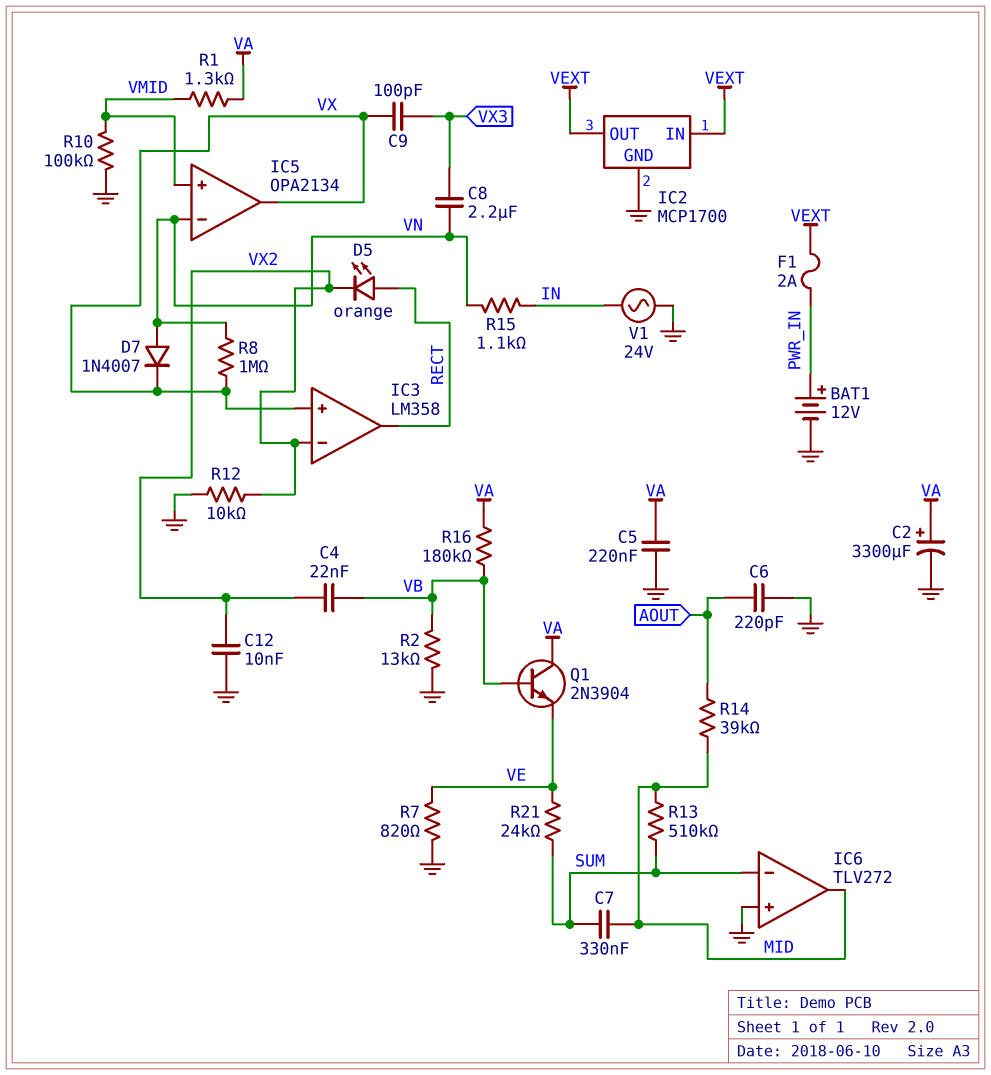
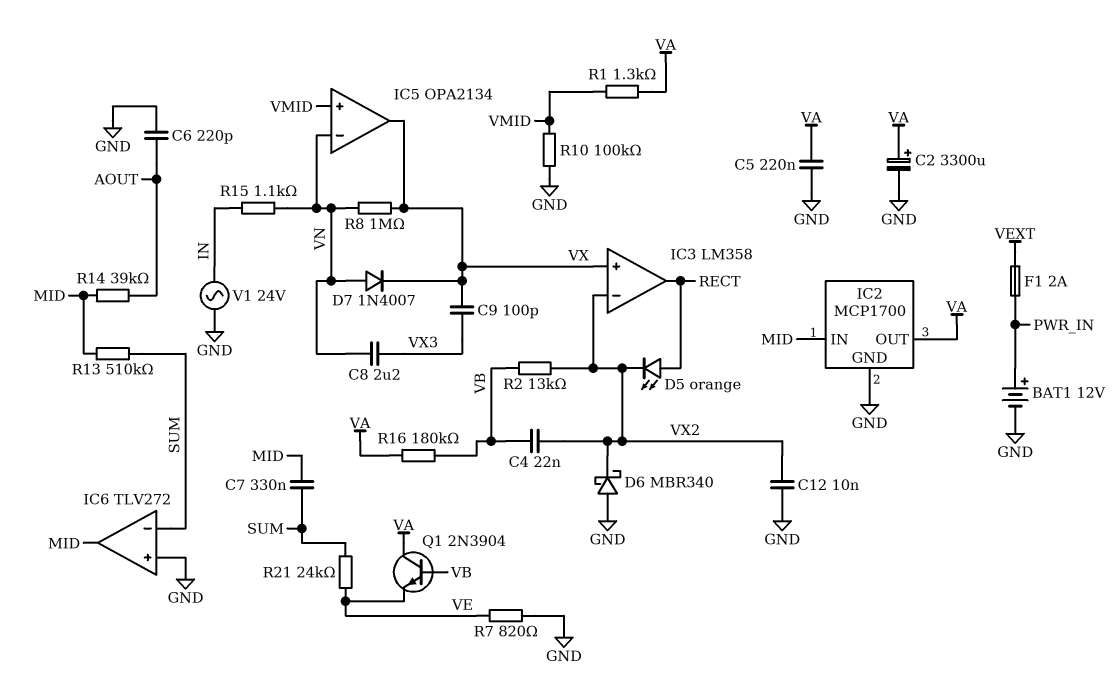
D6: none -> schottky MBR340 (A GND, K VX2)
IC2 pin IN: VEXT -> MID
IC2 pin OUT: VEXT -> VA
R2: 13k (GND, VB) -> 13k (VB, VX2)
R12: 10k (GND, VX2) -> none

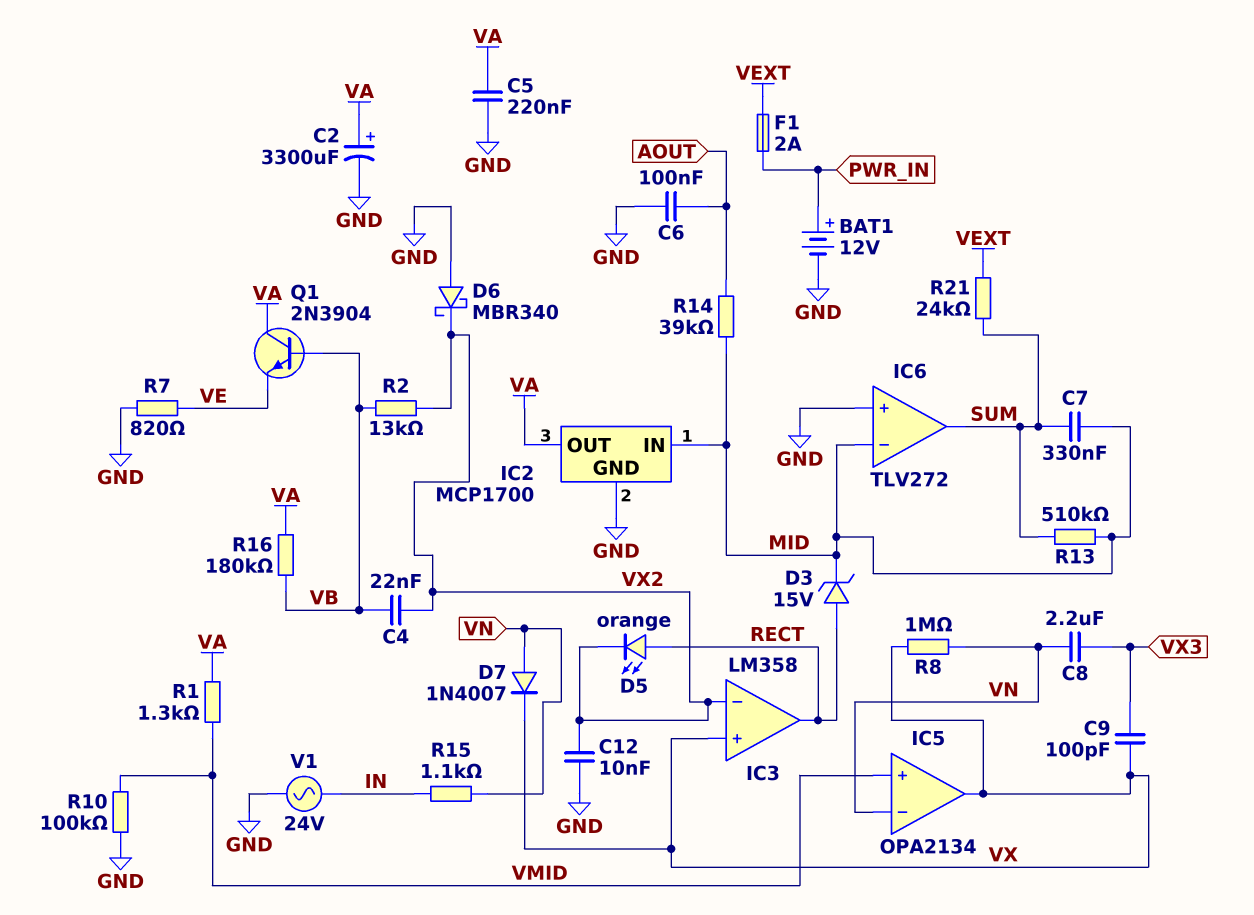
C6: 220pF (AOUT, GND) -> 100nF (AOUT, GND)
D3: none -> zener 15V (A RECT, K MID)
IC6 pin in-: SUM -> MID
IC6 pin out: MID -> SUM
R21: 24k (SUM, VE) -> 24k (SUM, VEXT)

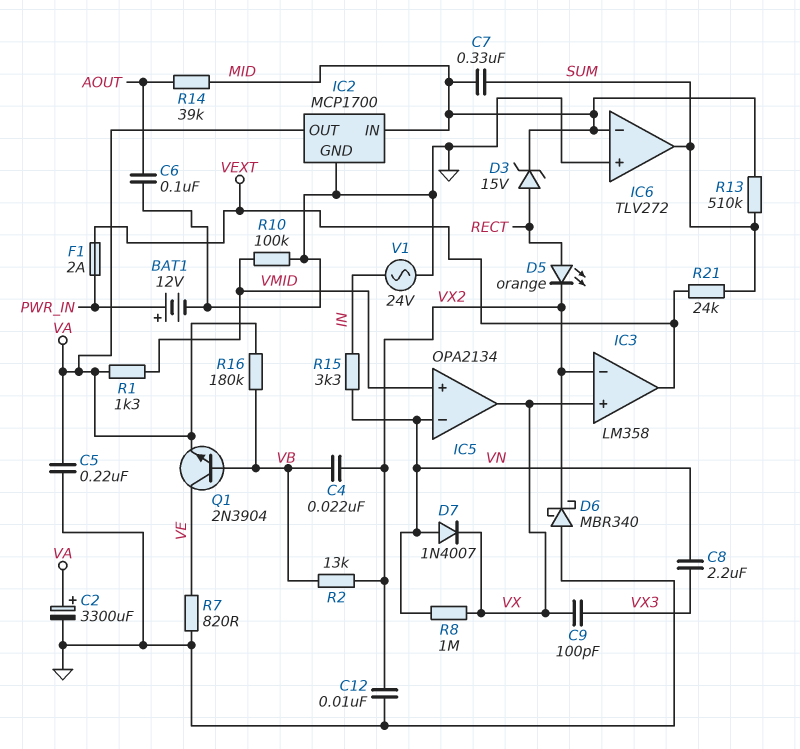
IC3 pin out: RECT -> VEXT
Q1: NPN 2N3904 (B VB, C VA, E VE) -> NPN 2N3904 (B VB, C VE, E VA)
R15: 1.1k (IN, VN) -> 3.3k (IN, VN)

